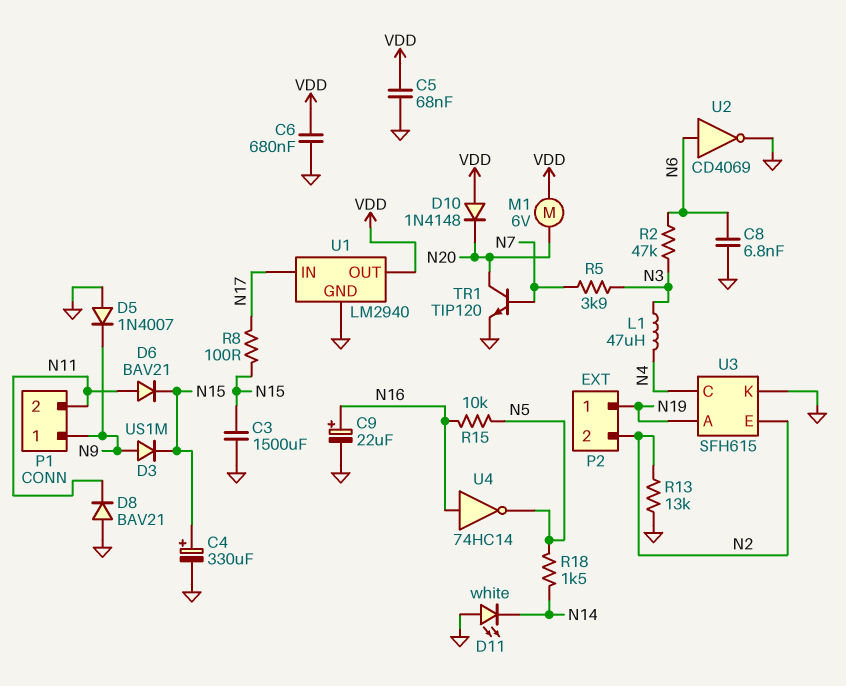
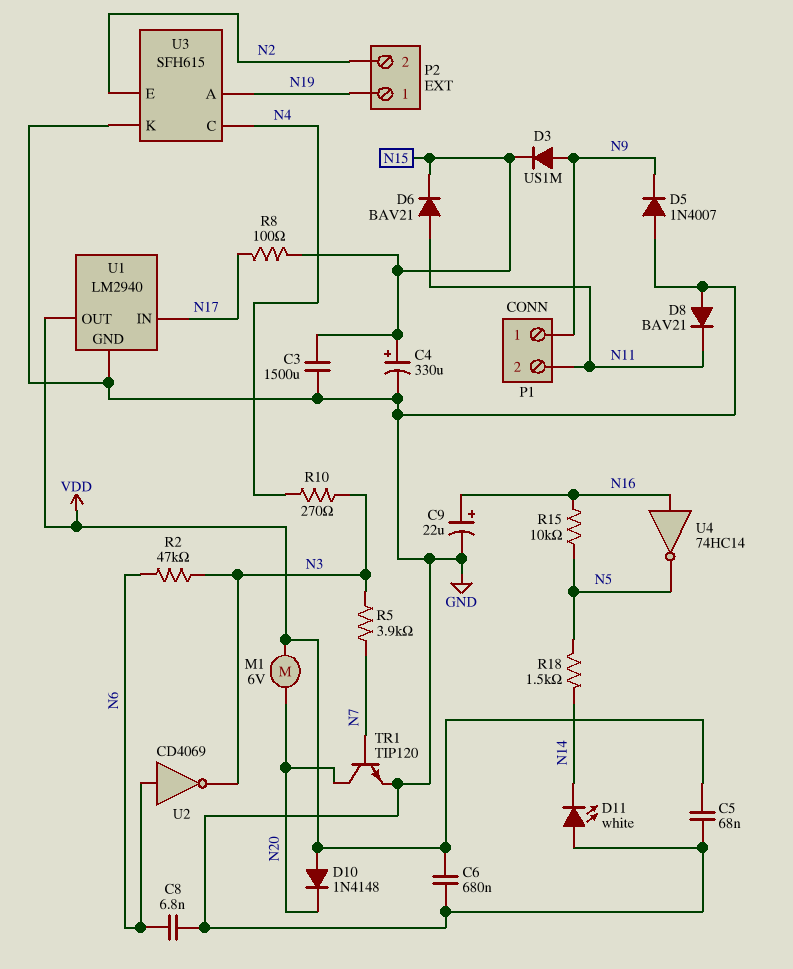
L1: 47uH (N3, N4) -> none
R10: none -> 270 (N3, N4)
R13: 13k (GND, N2) -> none
U2: NOT CD4069 (in N6, out GND) -> NOT CD4069 (in N6, out N3)

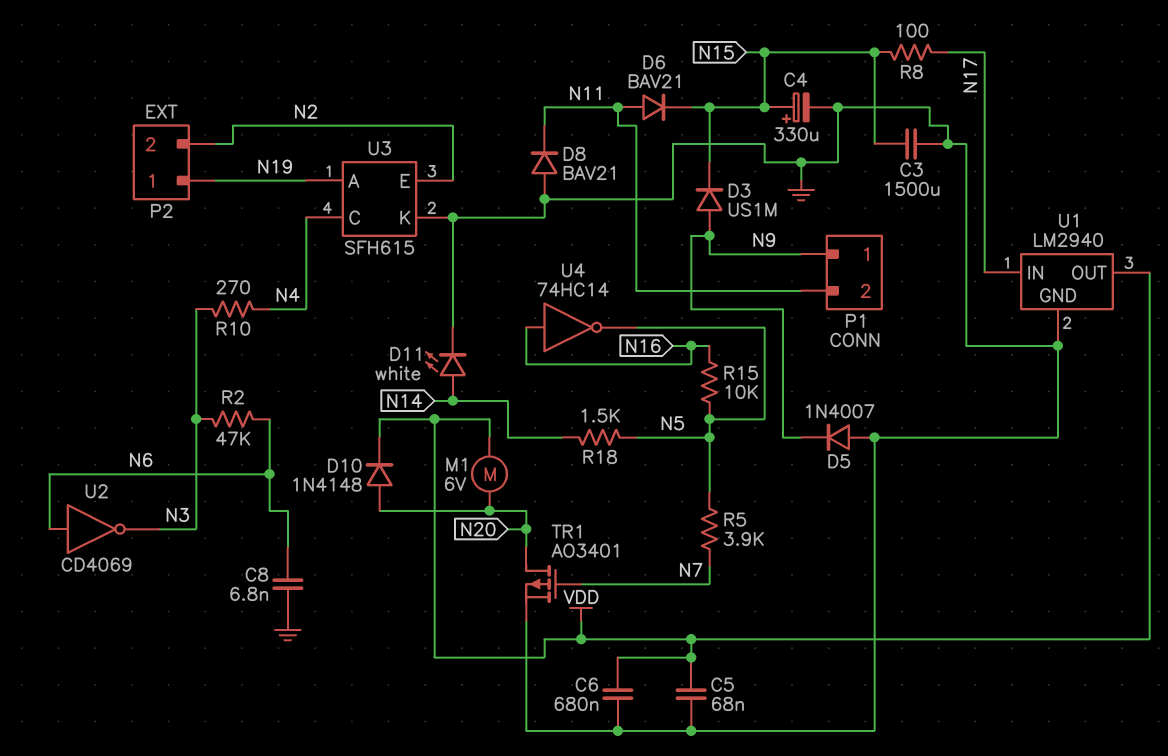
C9: 22uF (plus N16, minus GND) -> none
D10: diode 1N4148 (A VDD, K N20) -> diode 1N4148 (A N20, K VDD)
D11: LED white (A GND, K N14) -> LED white (A N14, K GND)
R5: 3.9k (N3, N7) -> 3.9k (N5, N7)
TR1: NPN TIP120 (B N7, C N20, E GND) -> PMOS AO3401 (G N7, D N20, S GND)

